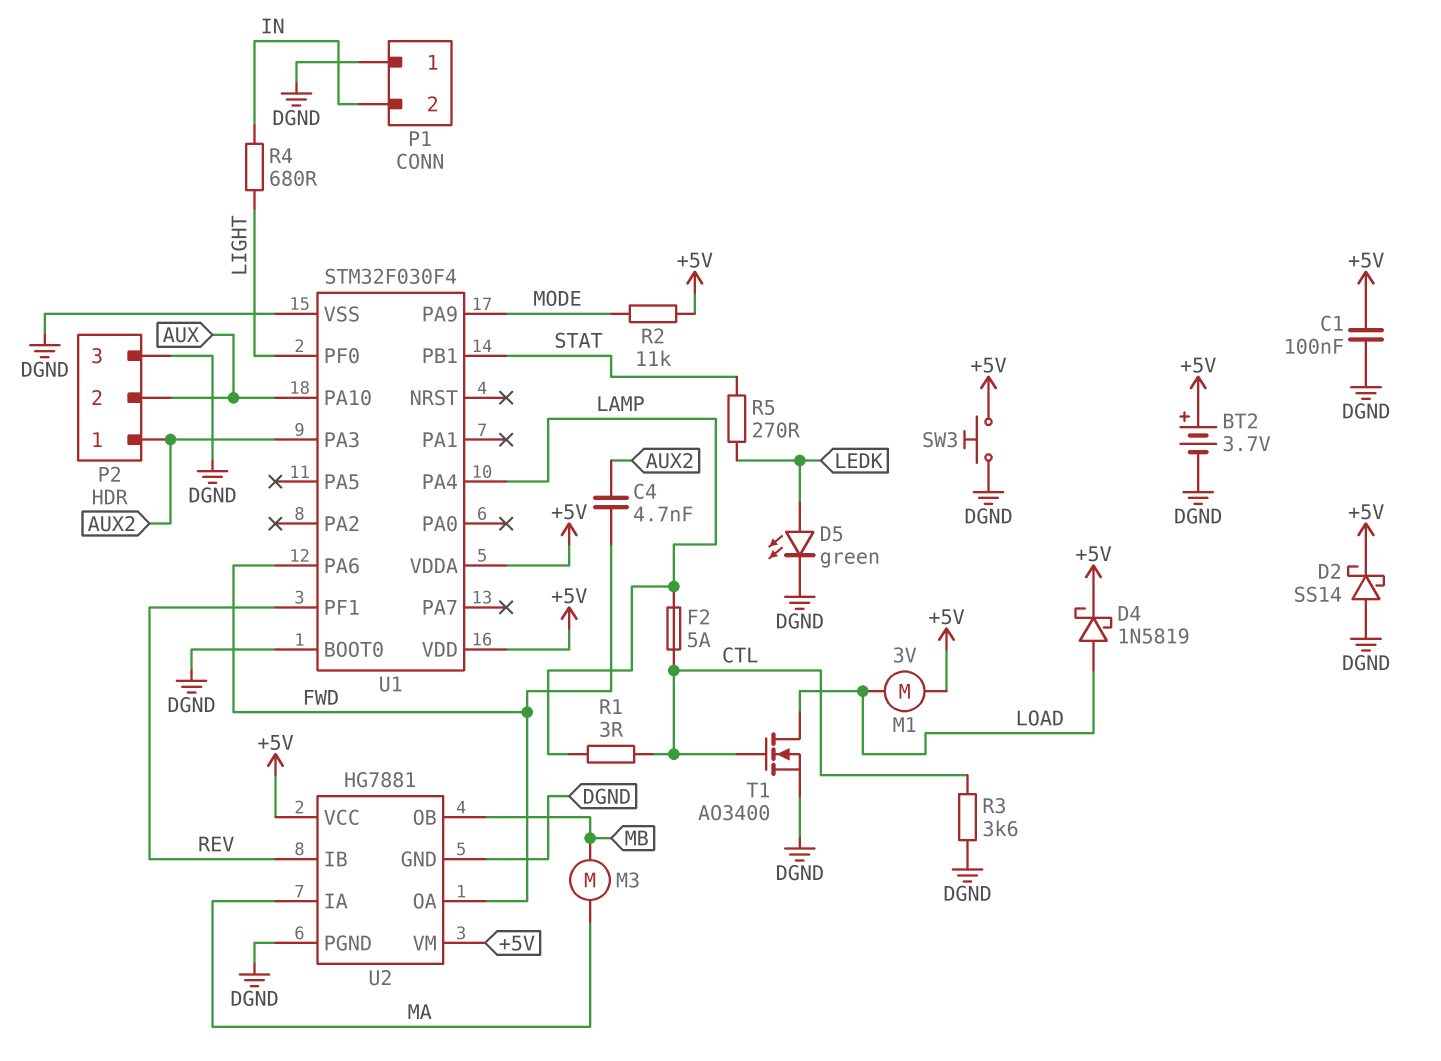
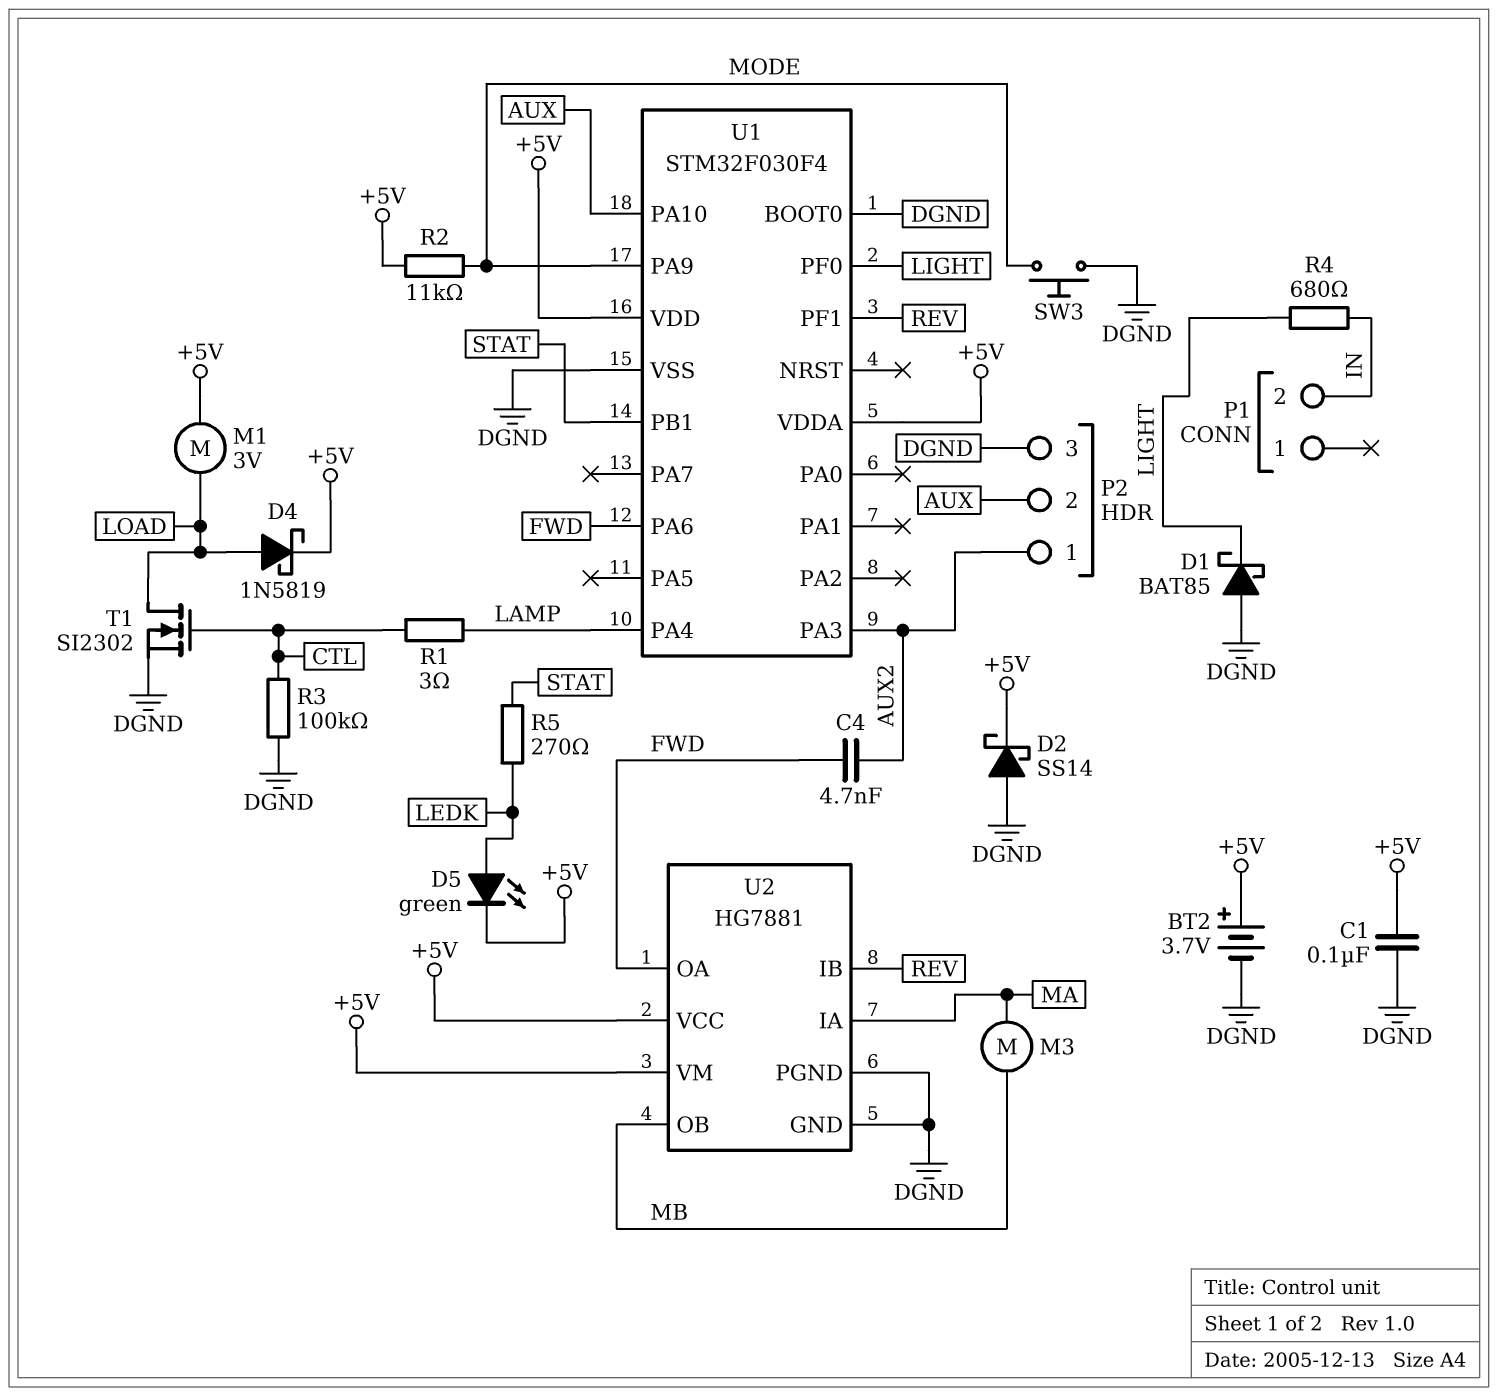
D1: none -> schottky BAT85 (A DGND, K LIGHT)
D5: LED green (A LEDK, K DGND) -> LED green (A LEDK, K +5V)
F2: 5A (CTL, LAMP) -> none
P1 pin 1: DGND -> none
R3: 3.6k (CTL, DGND) -> 100k (CTL, DGND)
SW3: button (+5V, DGND) -> button (DGND, MODE)
T1: NMOS AO3400 (G CTL, D LOAD, S DGND) -> NMOS SI2302 (G CTL, D LOAD, S DGND)

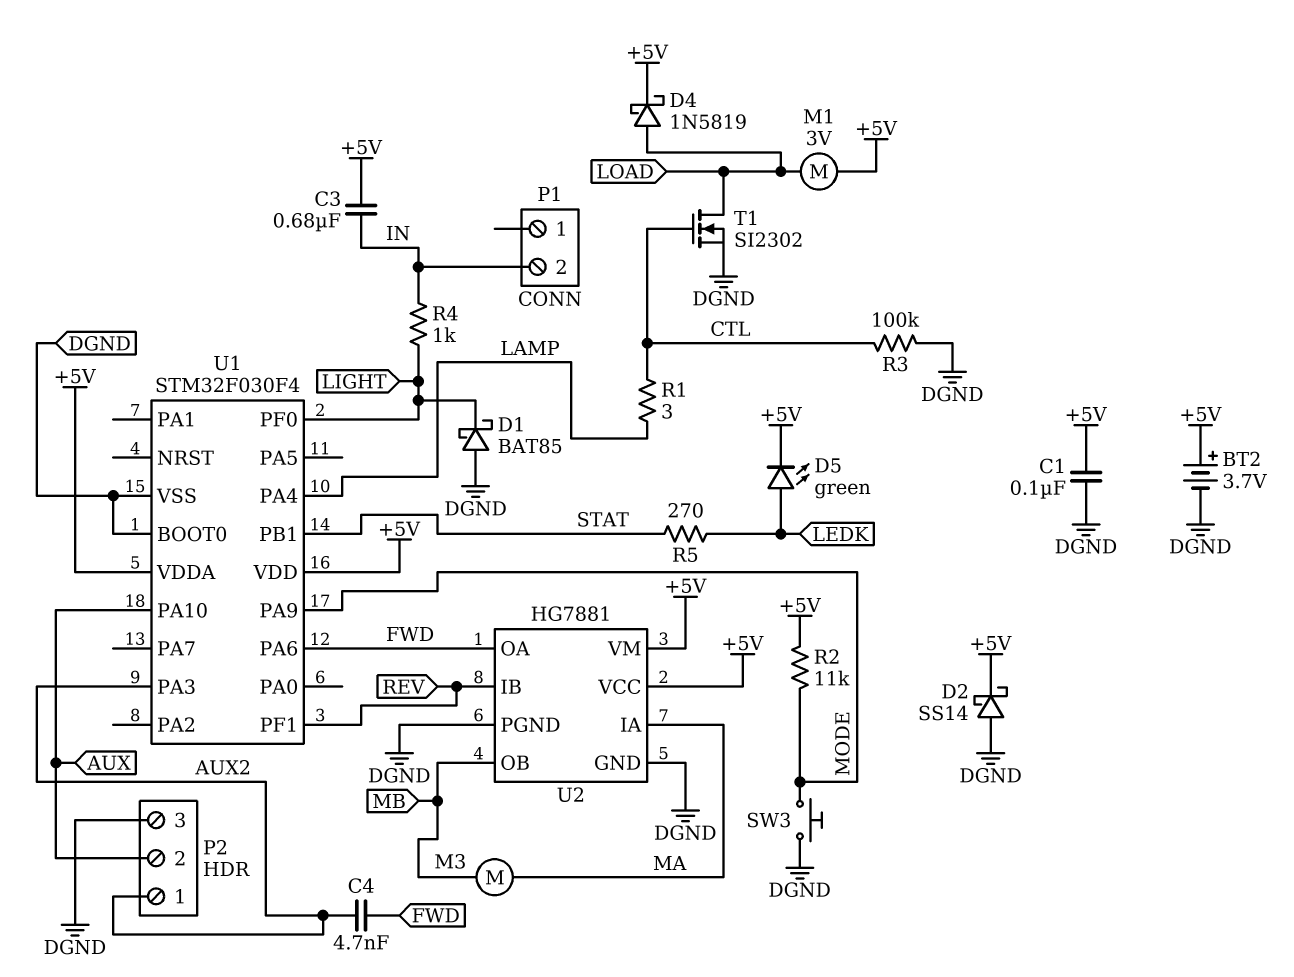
C3: none -> 680nF (+5V, IN)
R4: 680 (IN, LIGHT) -> 1k (IN, LIGHT)

